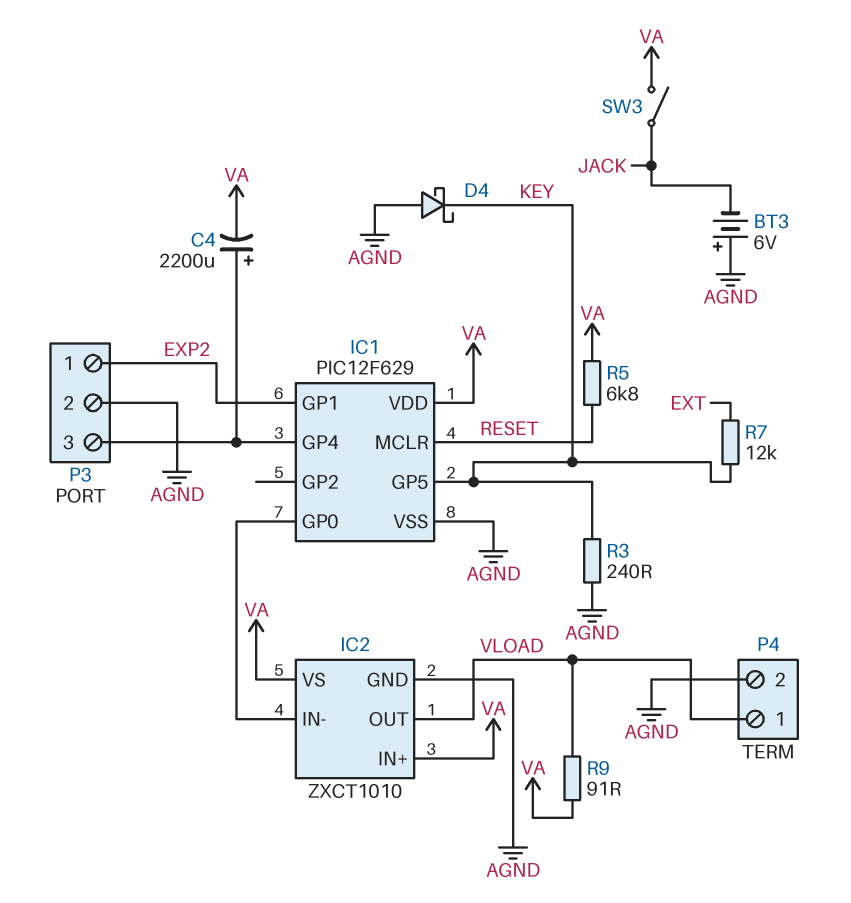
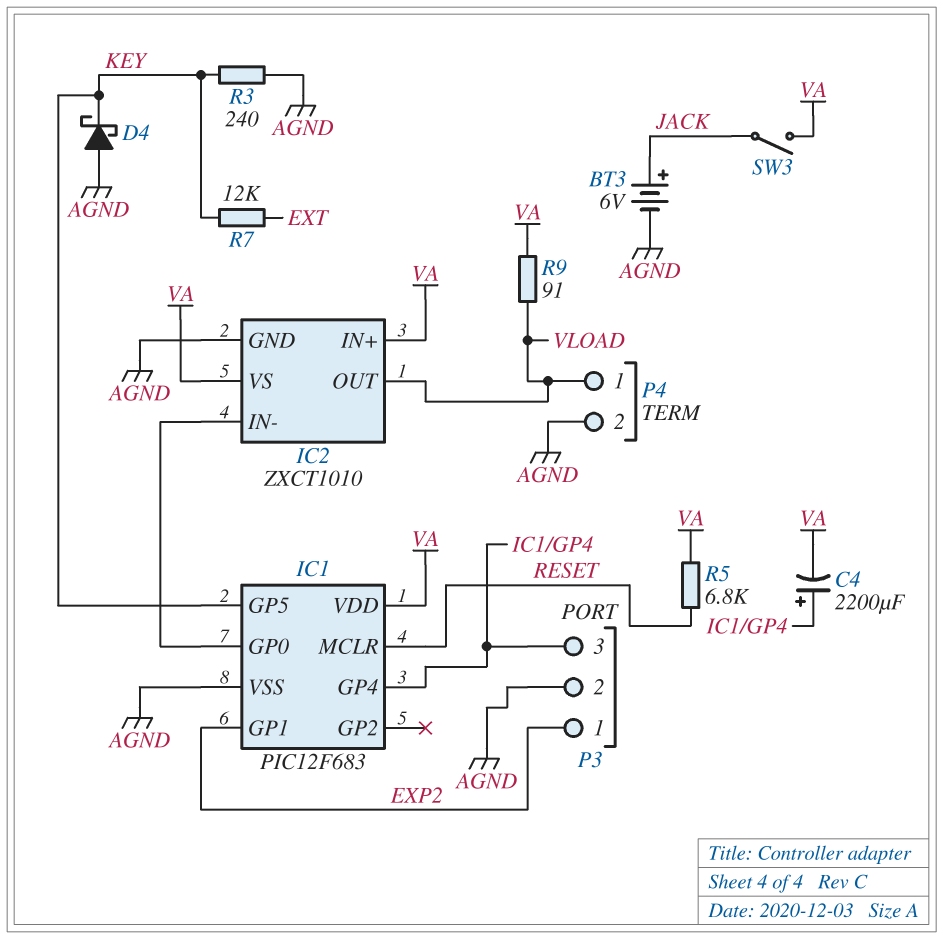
BT3: 6V (plus AGND, minus JACK) -> 6V (plus JACK, minus AGND)
IC1: PIC12F629 -> PIC12F683

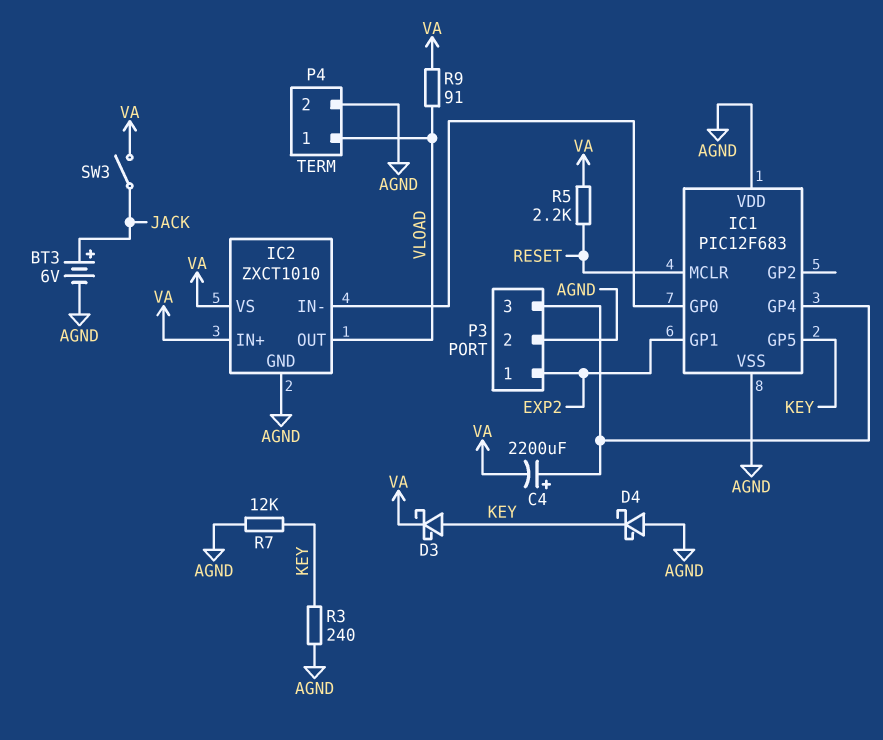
D3: none -> schottky (A KEY, K VA)
IC1 pin VDD: VA -> AGND
R5: 6.8k (RESET, VA) -> 2.2k (RESET, VA)
R7: 12k (EXT, KEY) -> 12k (AGND, KEY)

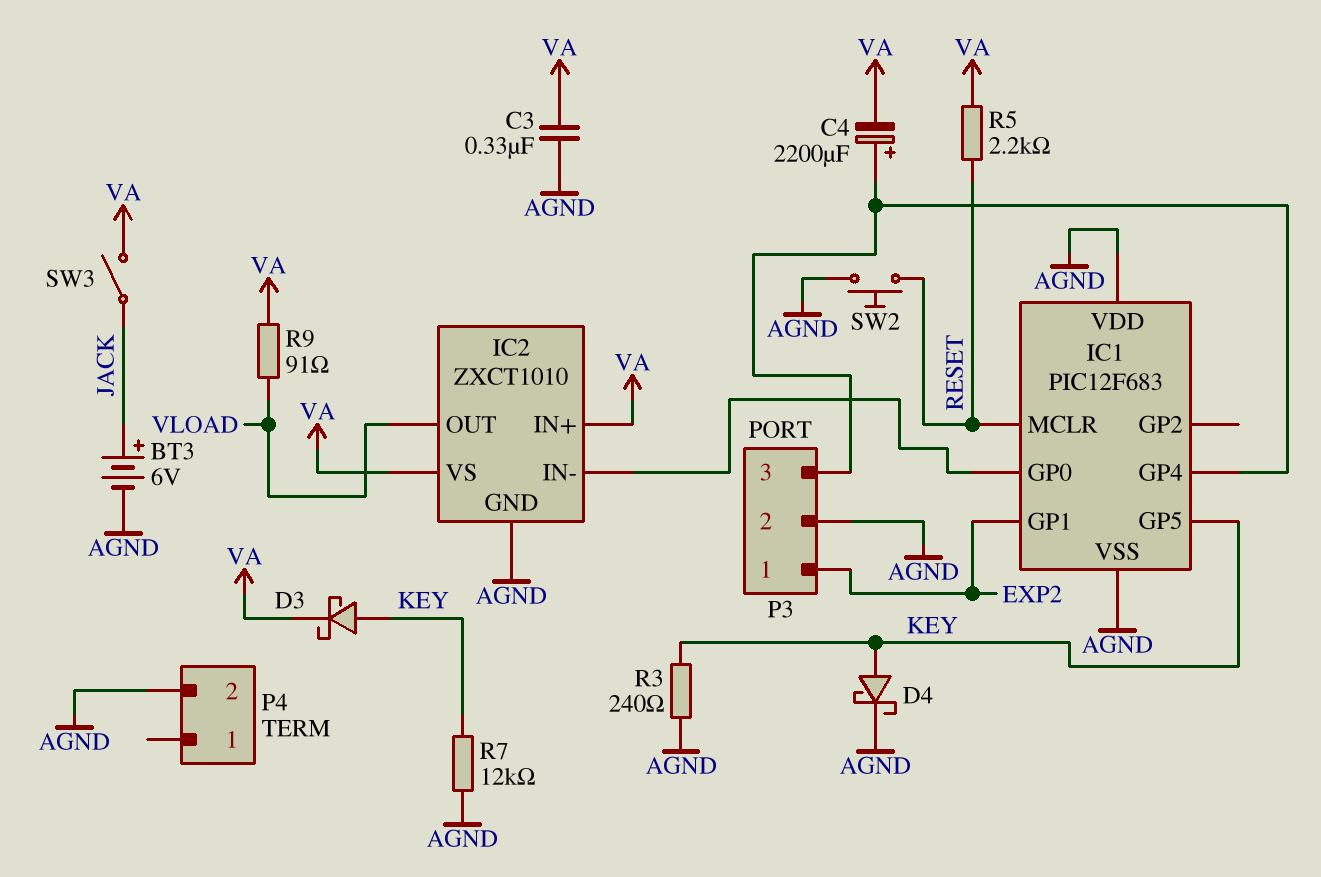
C3: none -> 330nF (AGND, VA)
D4: schottky (A AGND, K KEY) -> schottky (A KEY, K AGND)
P4 pin 1: VLOAD -> none
SW2: none -> button (AGND, RESET)

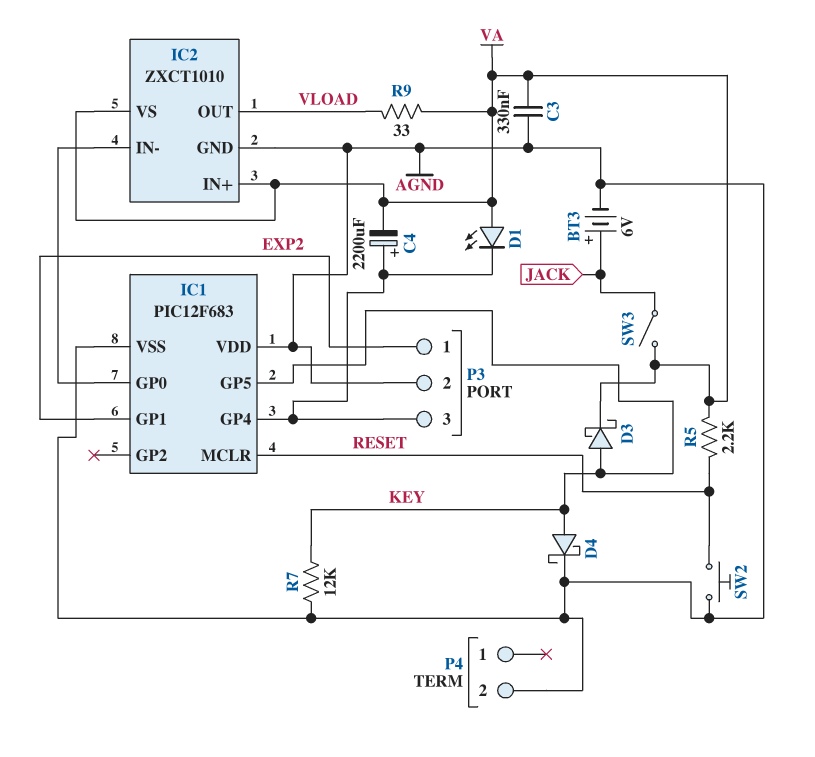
D1: none -> LED (A VA, K IC1/GP4)
R3: 240 (AGND, KEY) -> none
R9: 91 (VA, VLOAD) -> 33 (VA, VLOAD)

